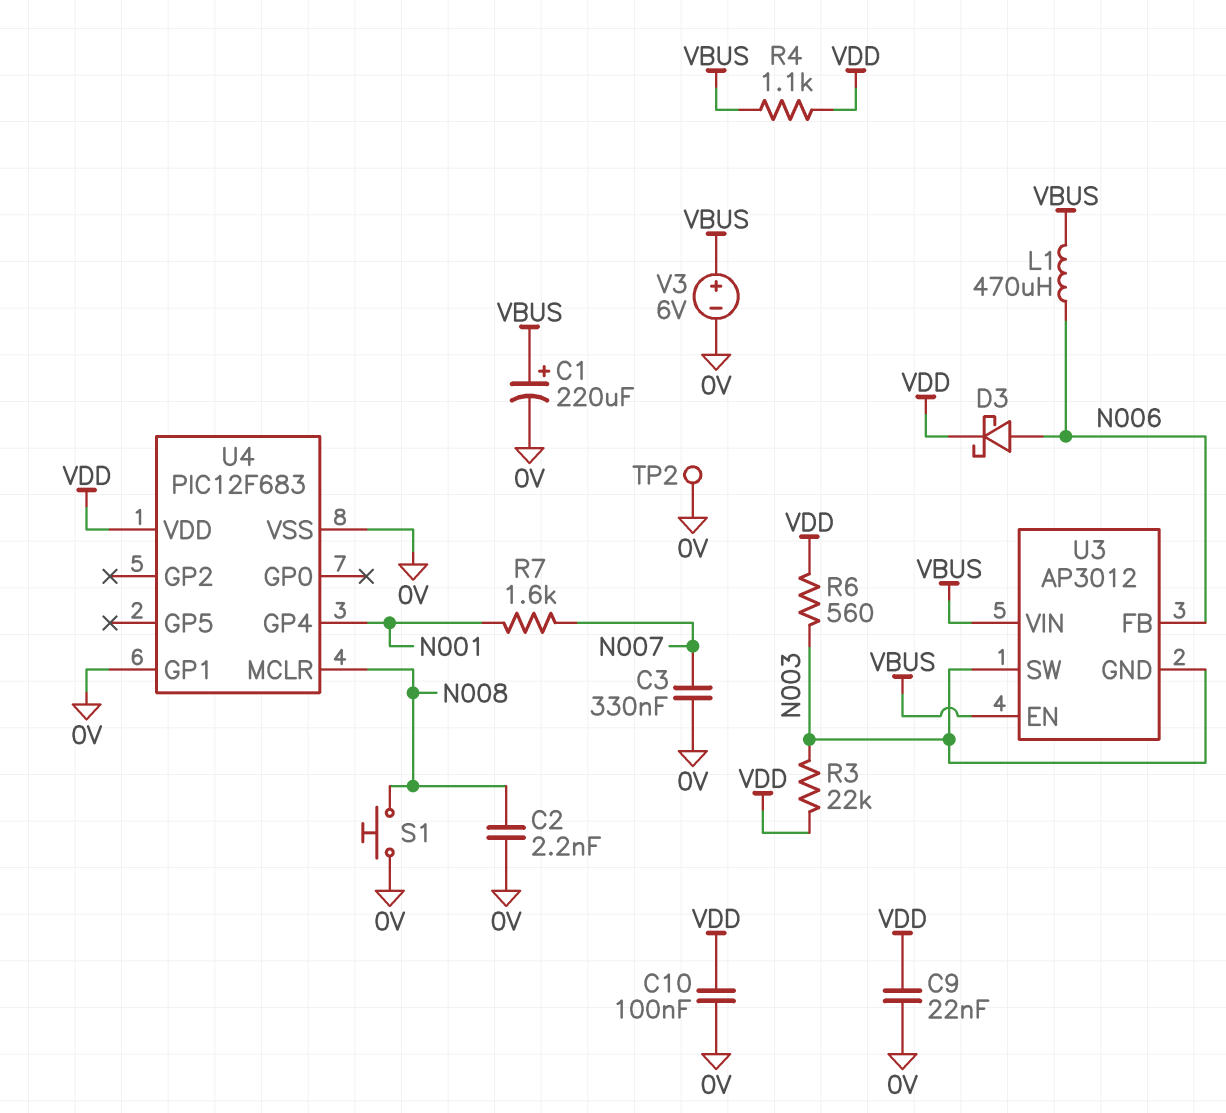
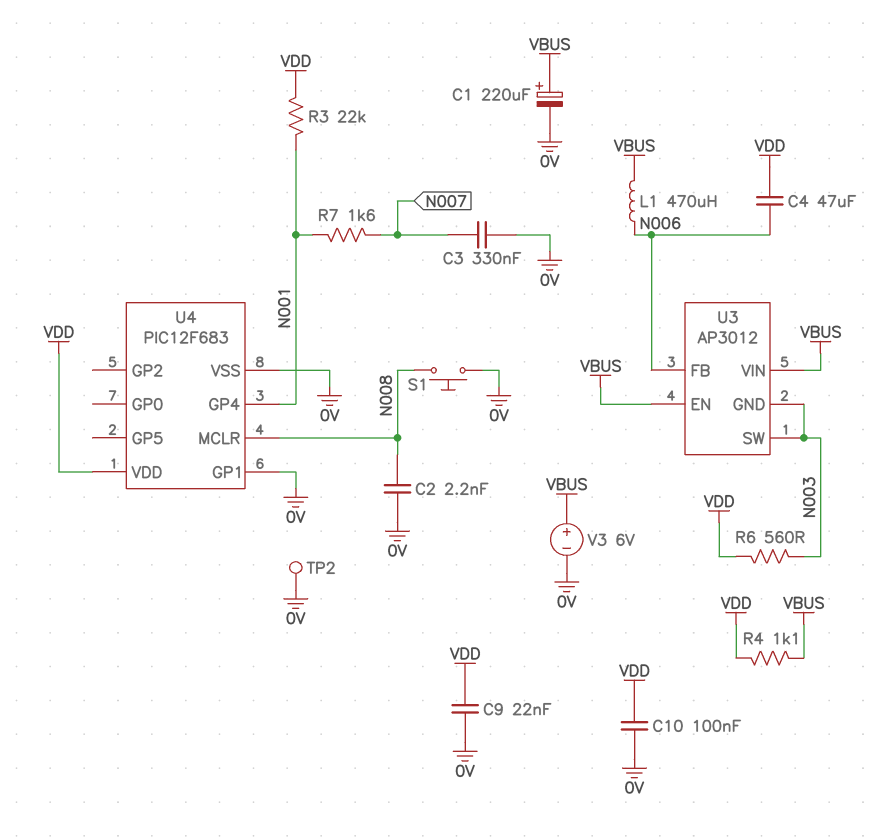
C4: none -> 47uF (N006, VDD)
D3: schottky (A N006, K VDD) -> none
R3: 22k (N003, VDD) -> 22k (N001, VDD)

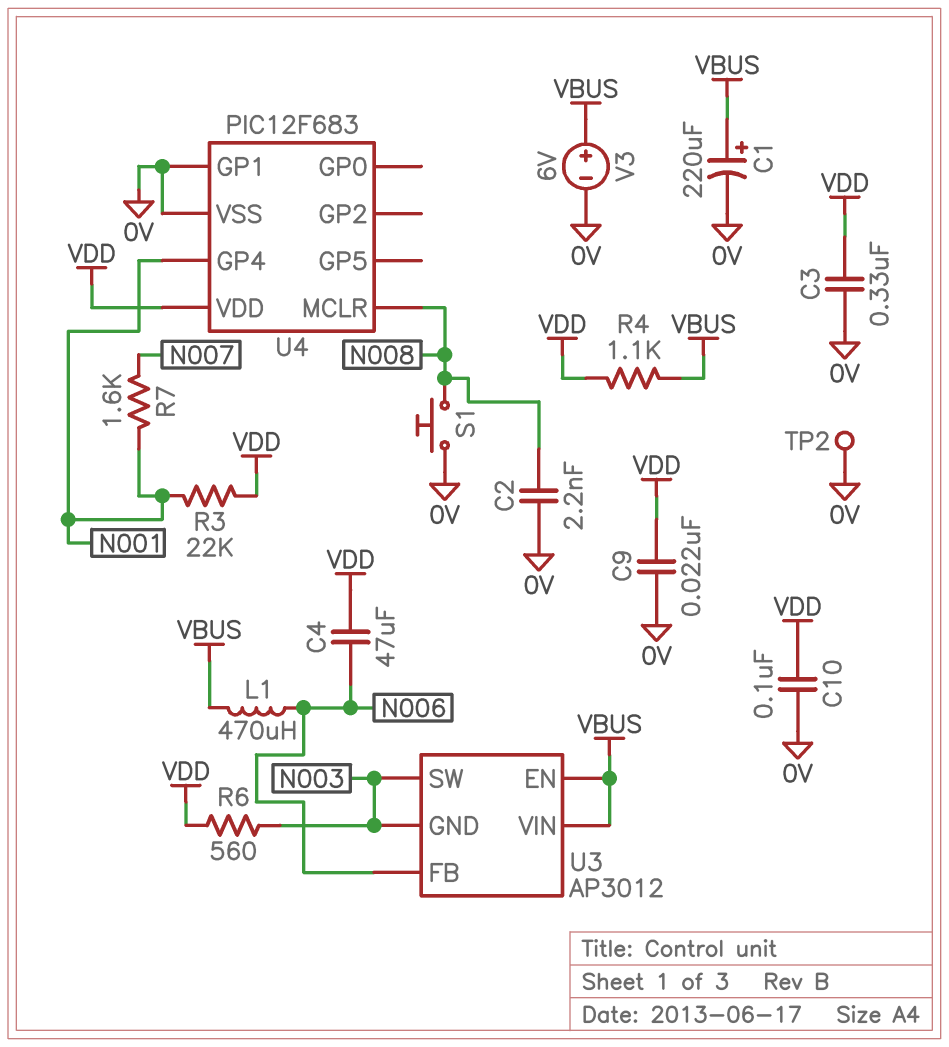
C3: 330nF (0V, N007) -> 330nF (0V, VDD)

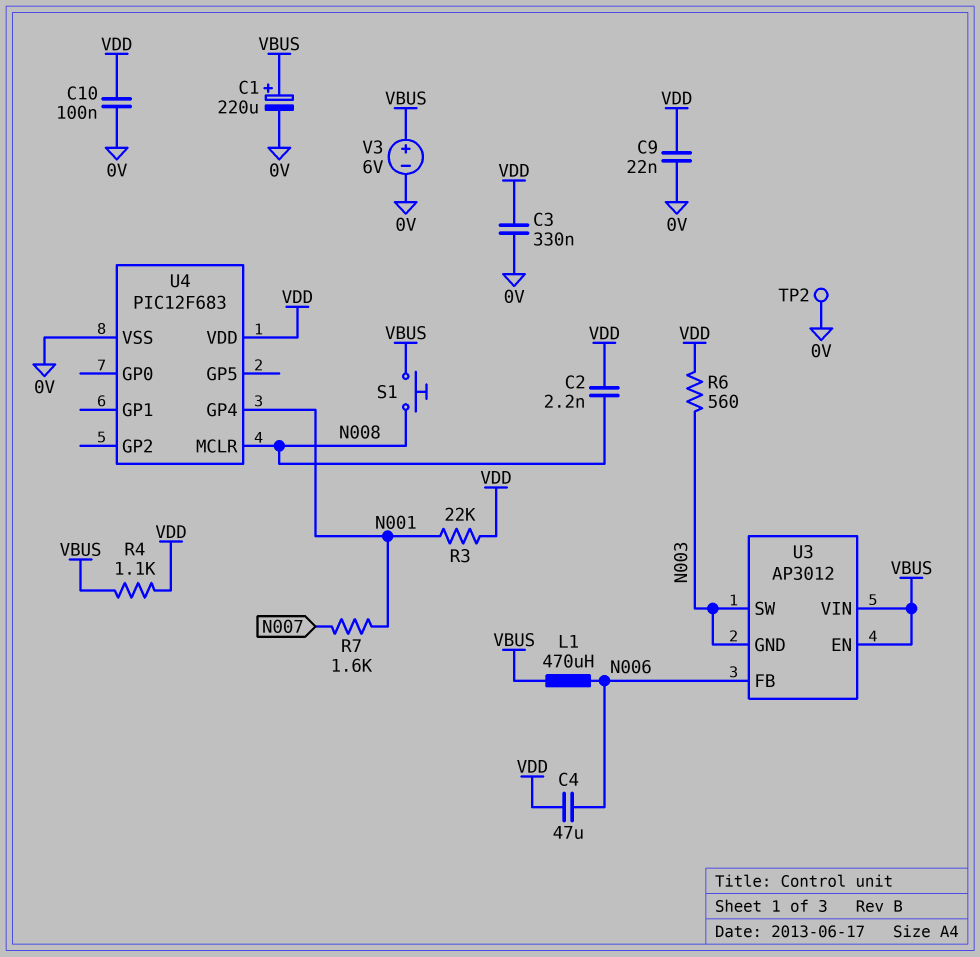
C2: 2.2nF (0V, N008) -> 2.2nF (N008, VDD)
S1: button (0V, N008) -> button (N008, VBUS)
U4 pin GP1: 0V -> none

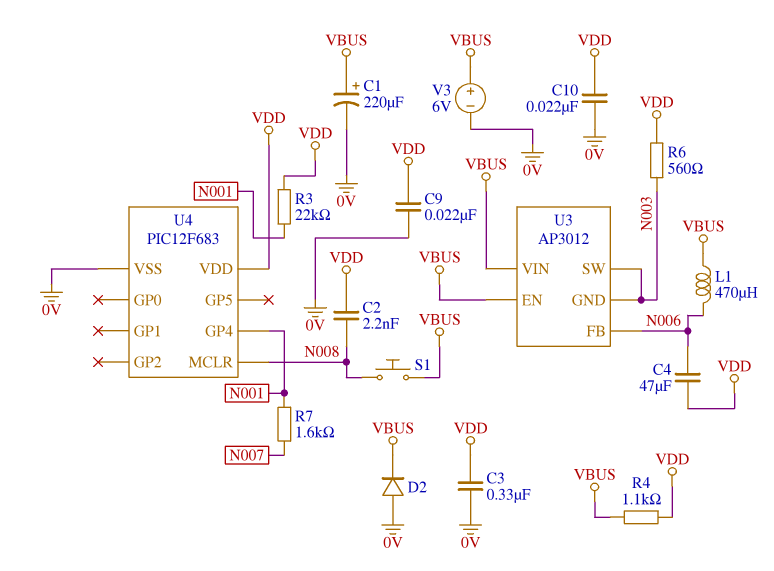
C10: 100nF (0V, VDD) -> 22nF (0V, VDD)
D2: none -> diode (A 0V, K VBUS)
TP2: test point (0V) -> none

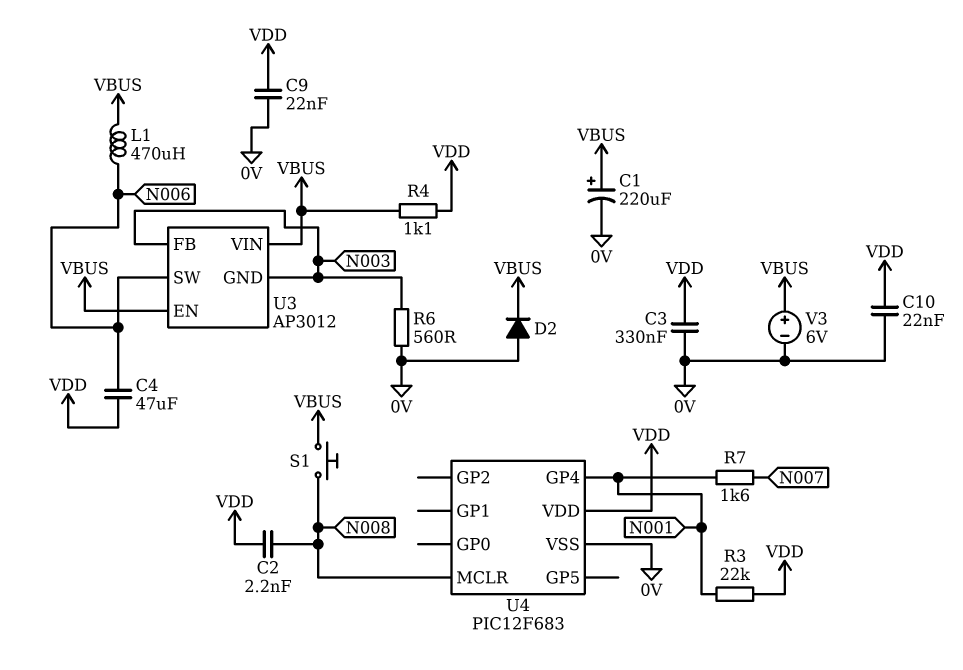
R6: 560 (N003, VDD) -> 560 (0V, N003)
U3 pin FB: N006 -> N003
U3 pin SW: N003 -> N006

